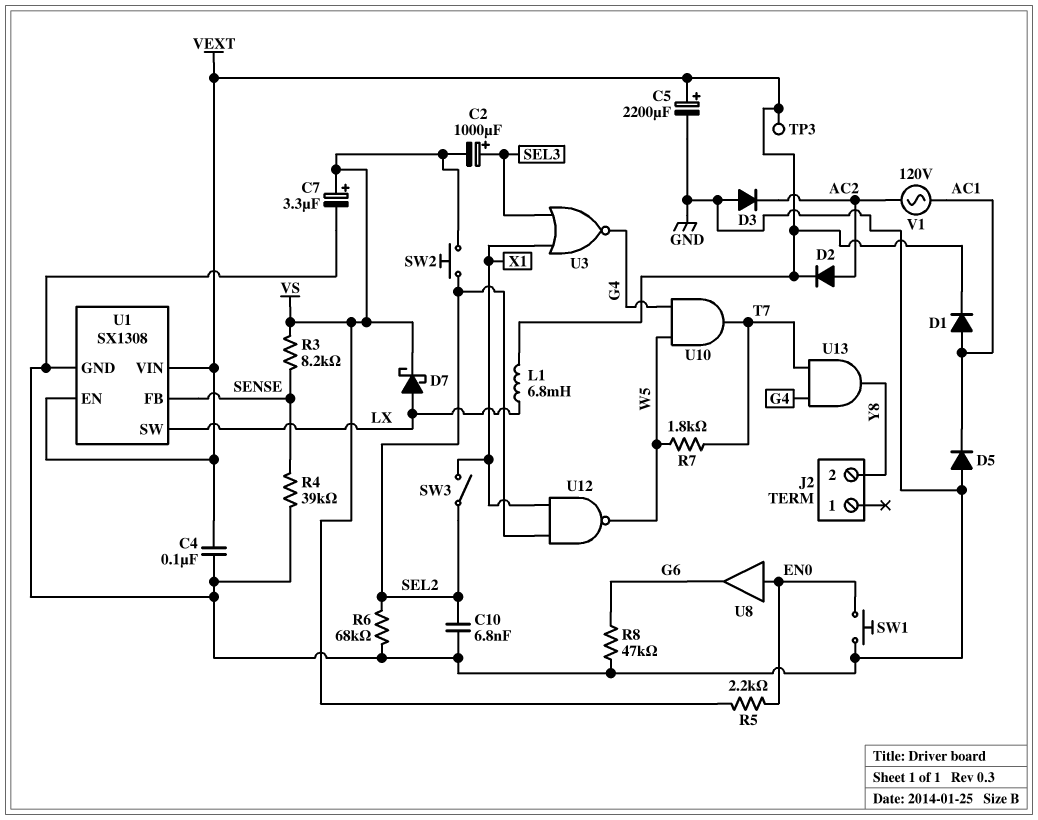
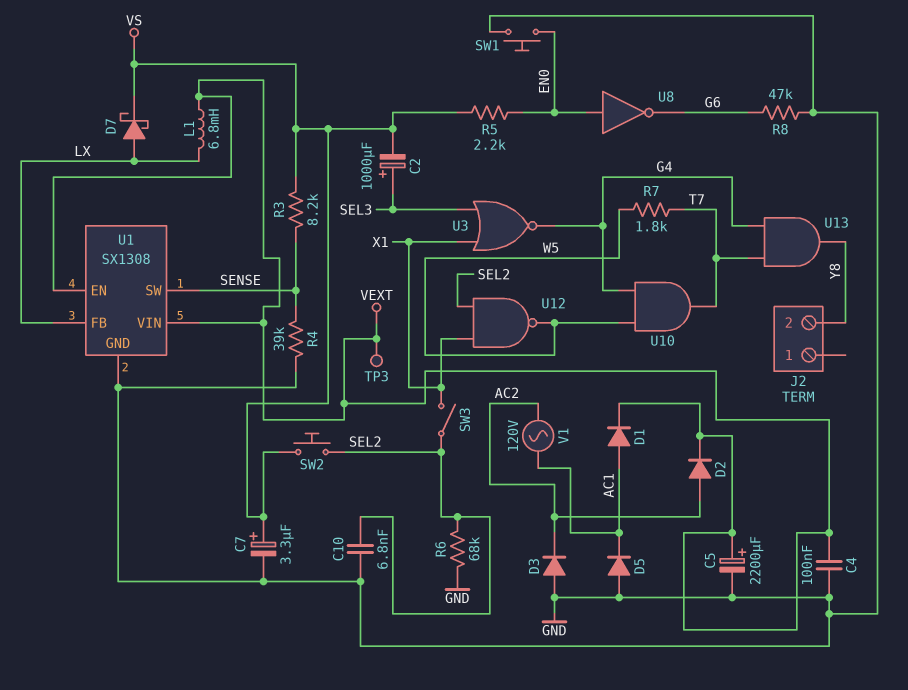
U1 pin FB: SENSE -> LX
U1 pin SW: LX -> SENSE
U8: buffer (in EN0, out G6) -> NOT (in EN0, out G6)

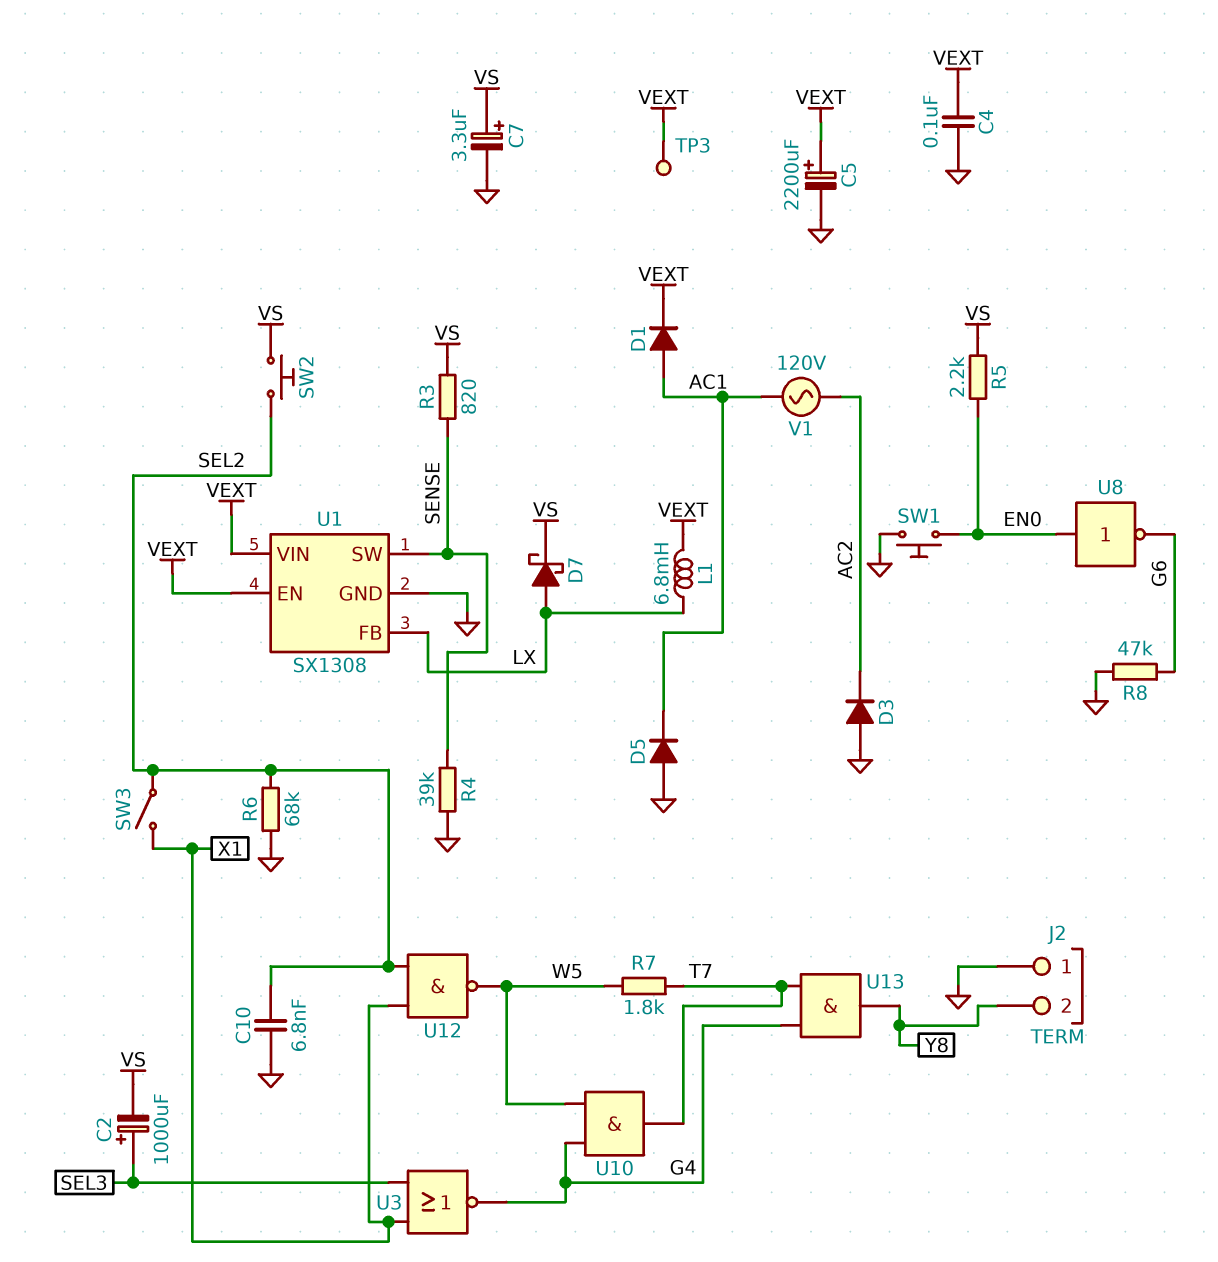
D2: diode (A AC2, K VEXT) -> none
J2 pin 1: none -> GND
R3: 8.2k (SENSE, VS) -> 820 (SENSE, VS)

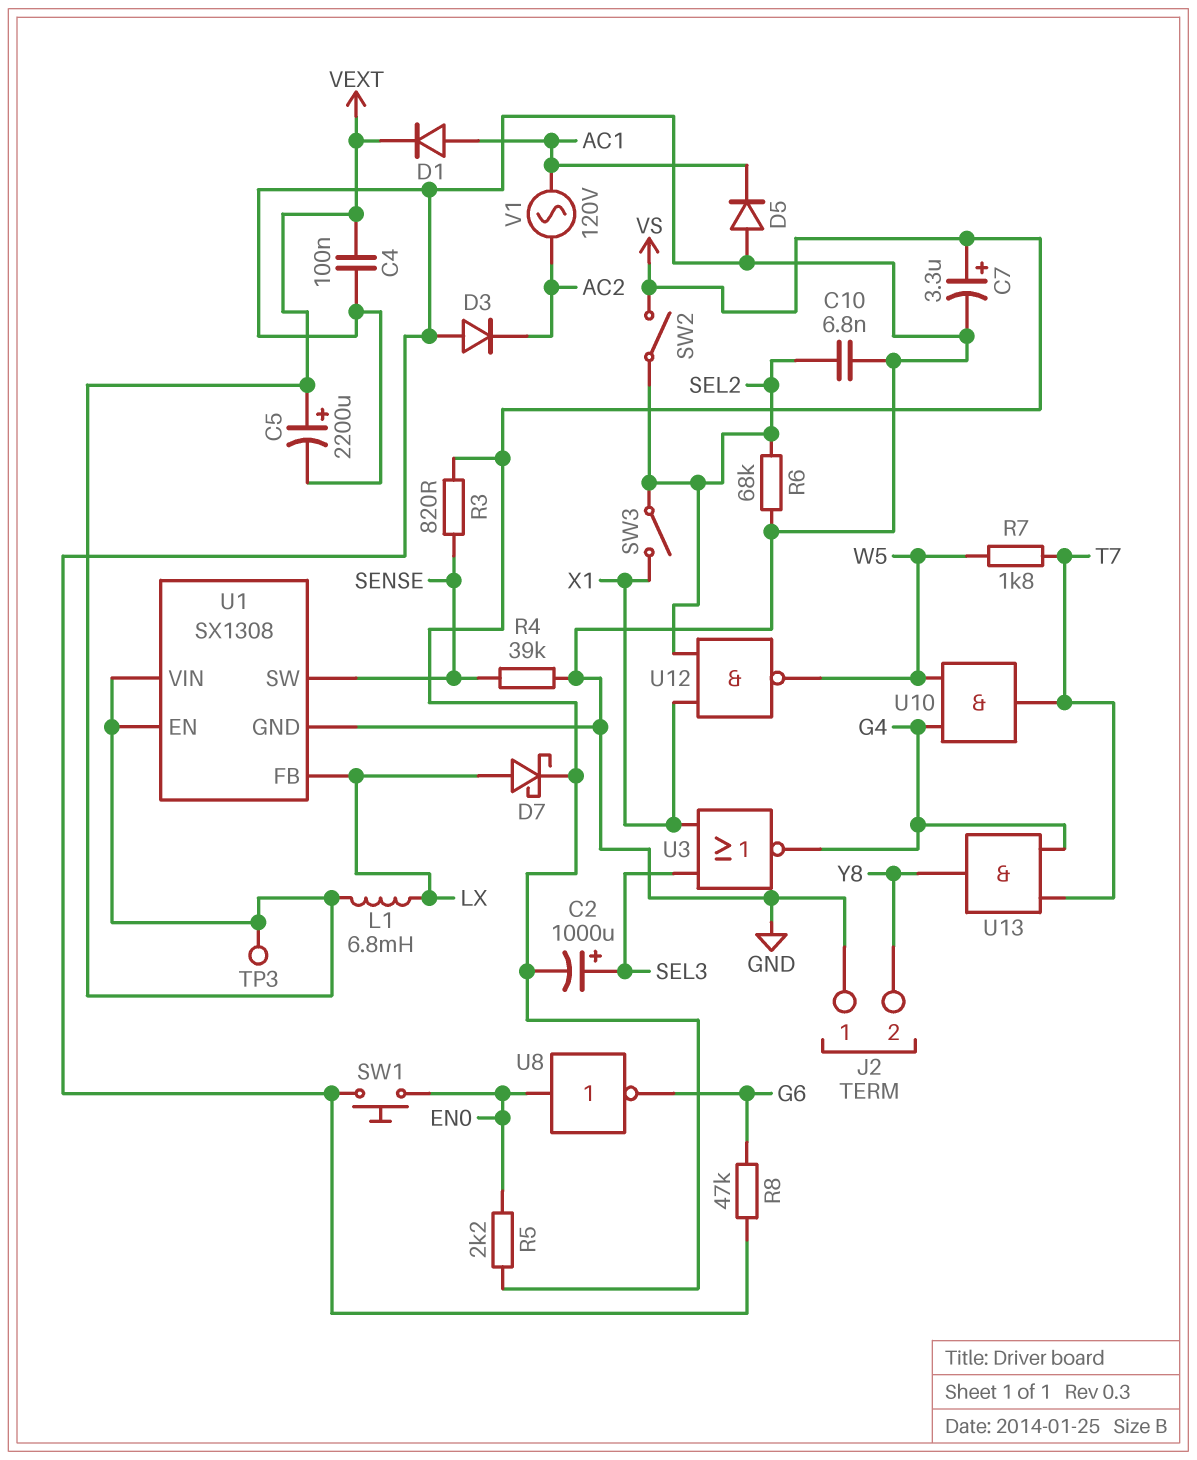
SW2: button (SEL2, VS) -> switch (SEL2, VS)

